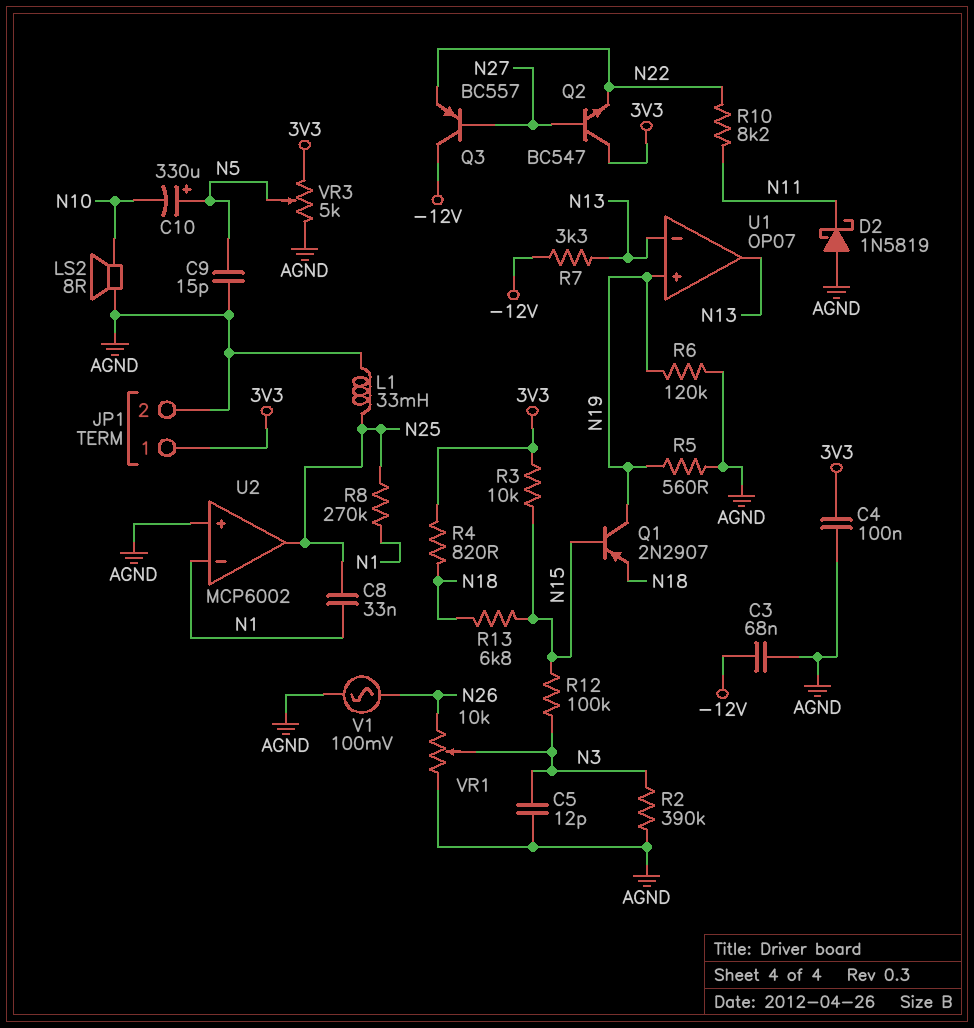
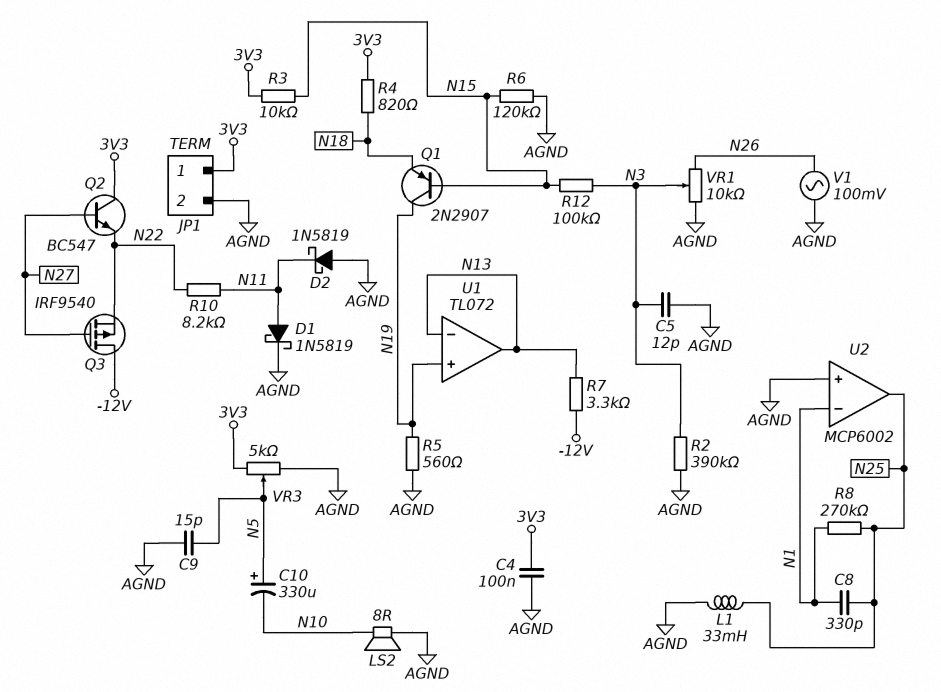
C3: 68nF (-12V, AGND) -> none
C8: 33nF (N1, N25) -> 330pF (N1, N25)
D1: none -> schottky 1N5819 (A N11, K AGND)
Q3: PNP BC557 (B N27, C -12V, E N22) -> PMOS IRF9540 (G N27, D -12V, S N22)
R6: 120k (AGND, N19) -> 120k (AGND, N15)
R13: 6.8k (N15, N18) -> none
U1: OP07 -> TL072

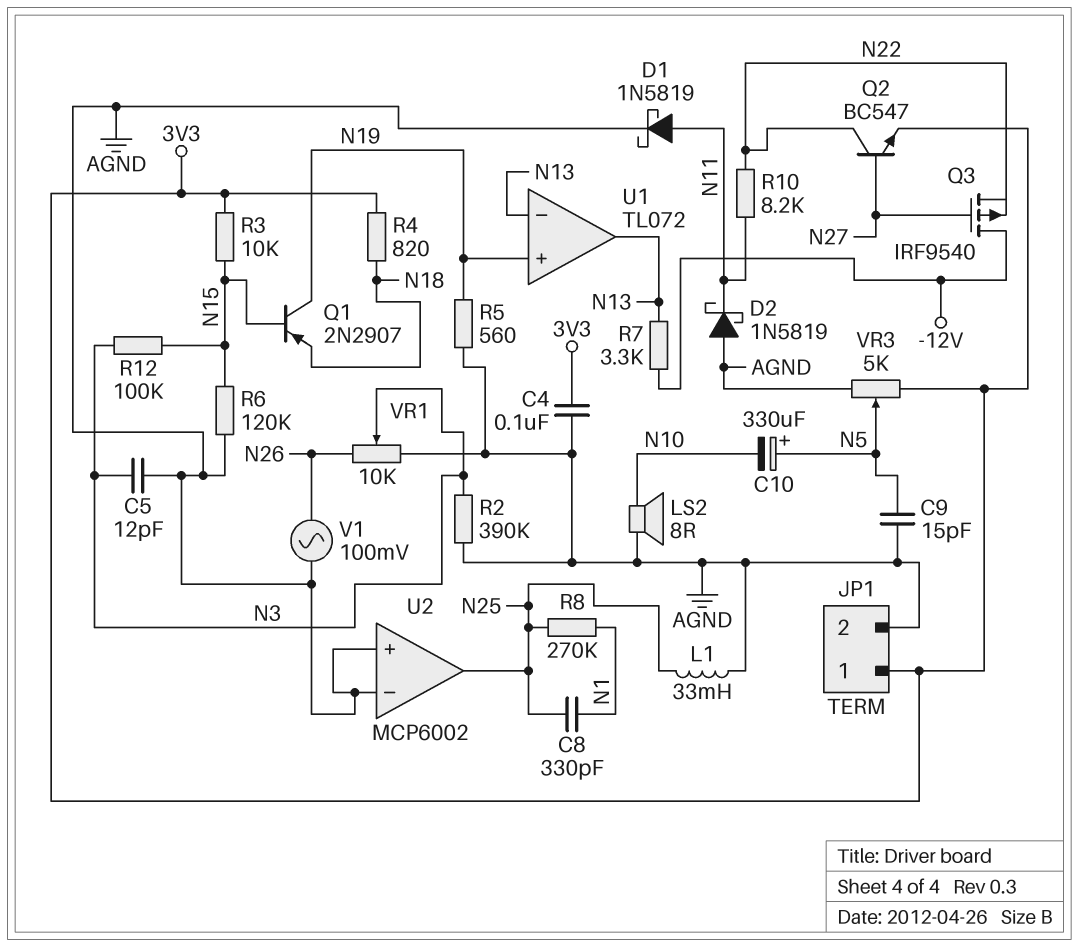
Q2: NPN BC547 (B N27, C 3V3, E N22) -> NPN BC547 (B N27, C N22, E 3V3)
U2 pin in-: N1 -> AGND

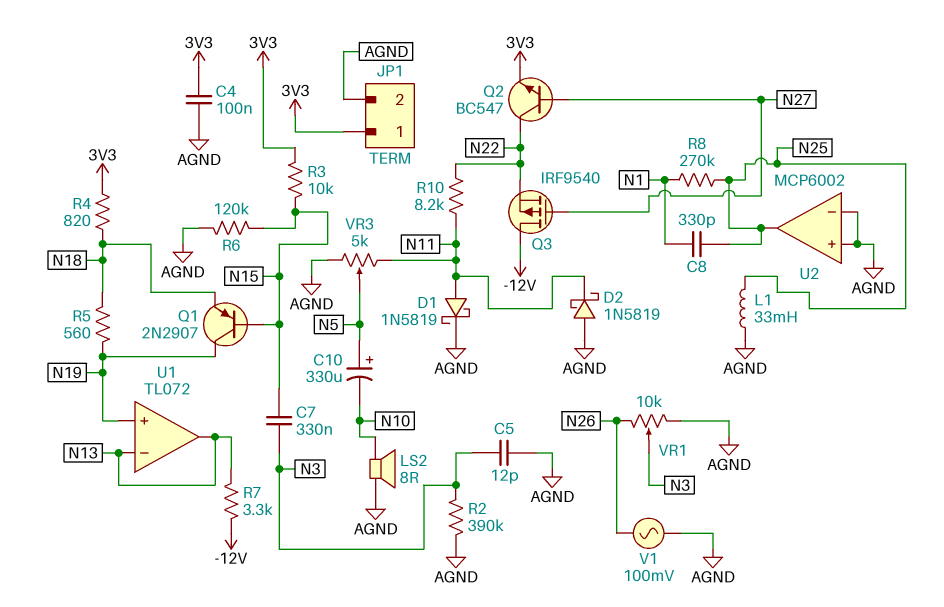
C7: none -> 330nF (N3, N15)
C9: 15pF (AGND, N5) -> none
R5: 560 (AGND, N19) -> 560 (N18, N19)
R12: 100k (N3, N15) -> none
VR3: 5k (3V3, AGND, wiper N5) -> 5k (AGND, N11, wiper N5)

